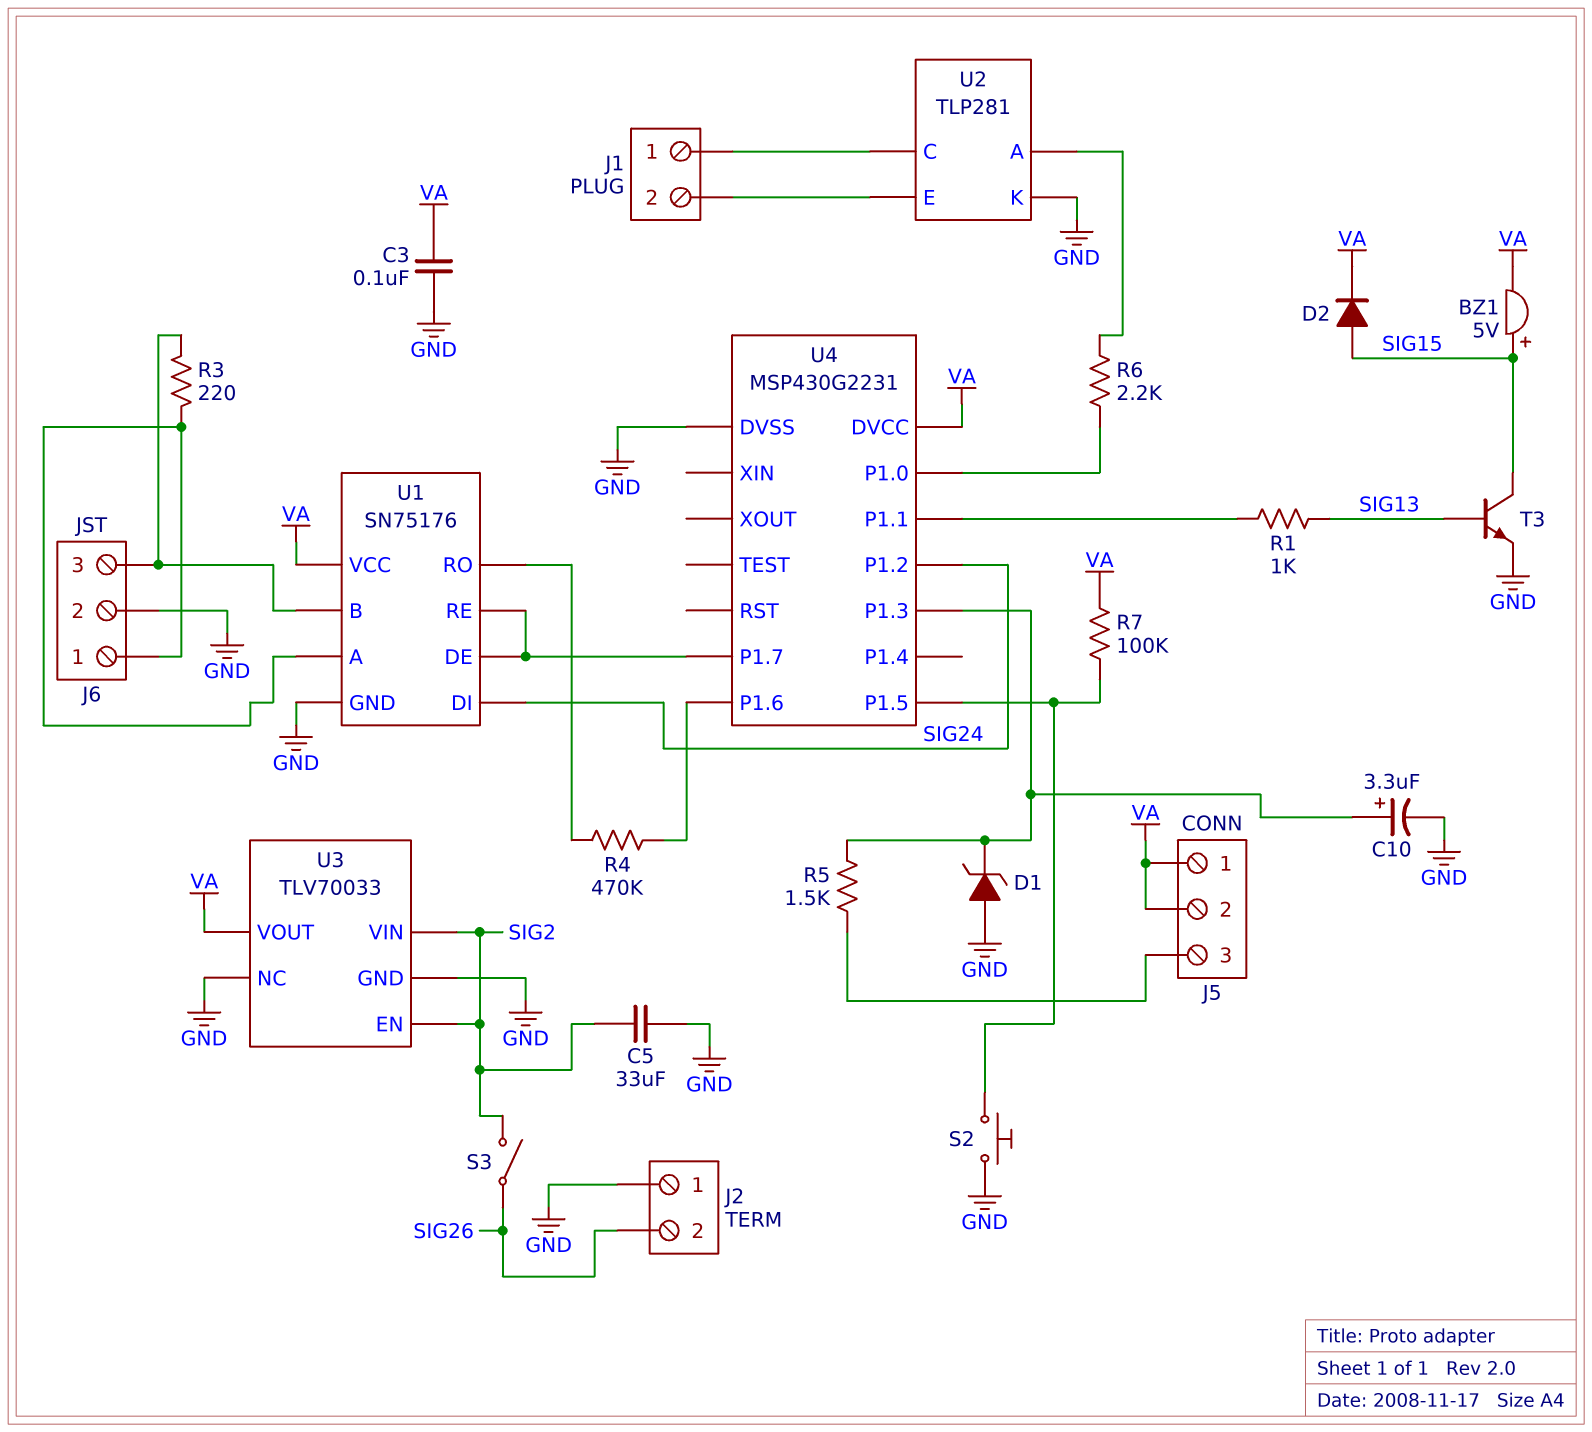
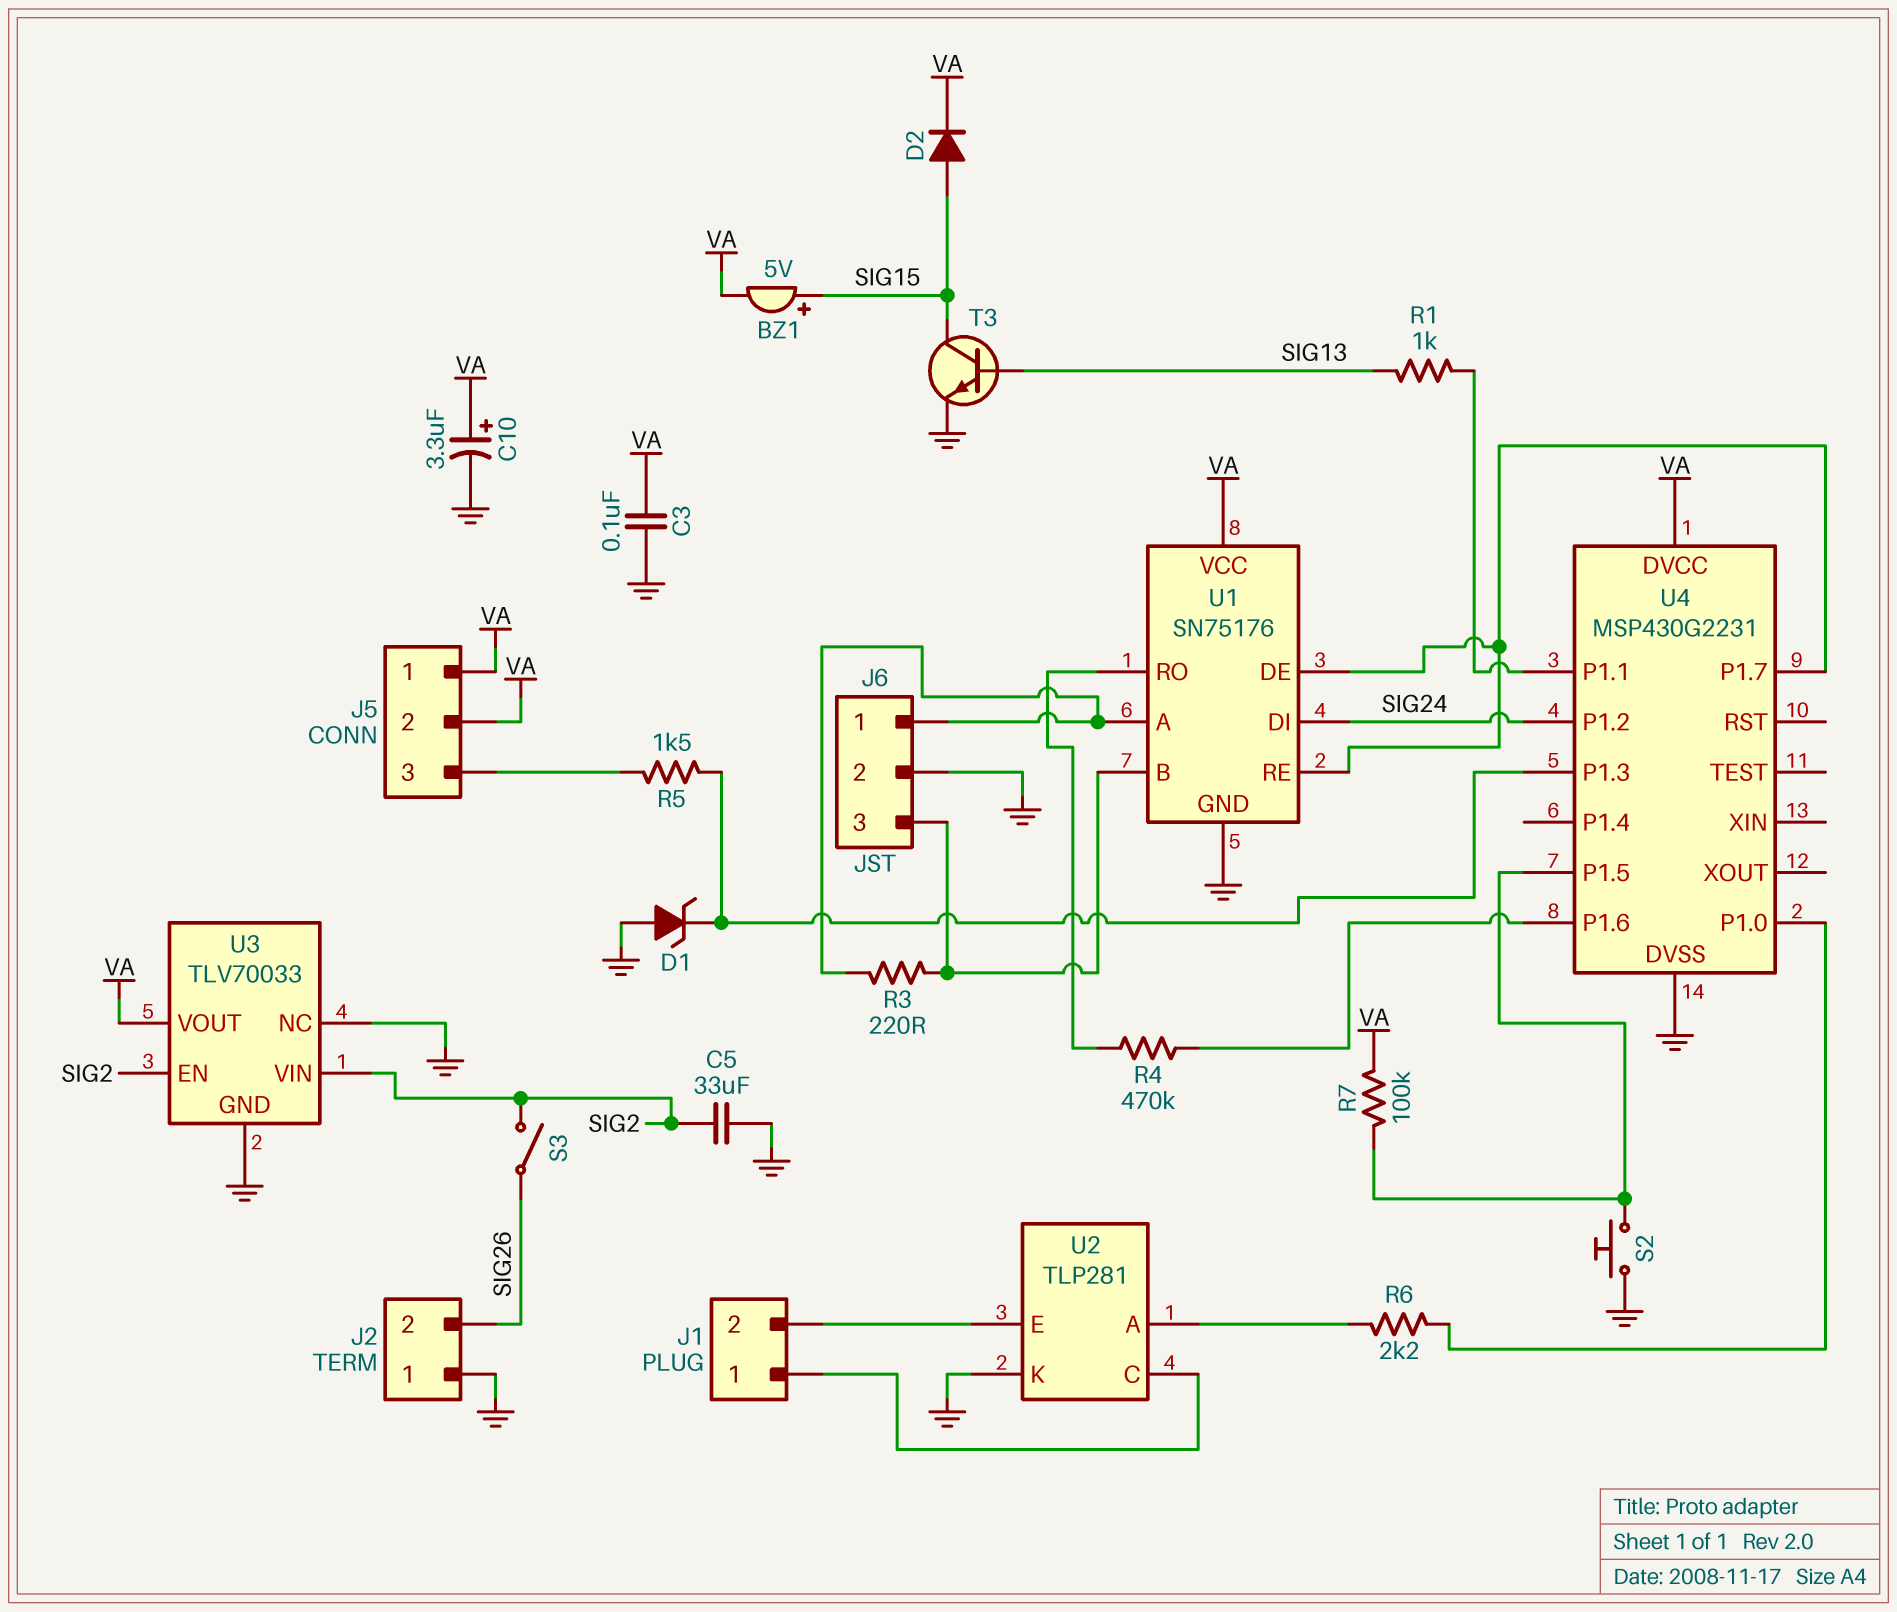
C10: 3.3uF (plus U4/P1.3, minus GND) -> 3.3uF (plus VA, minus GND)

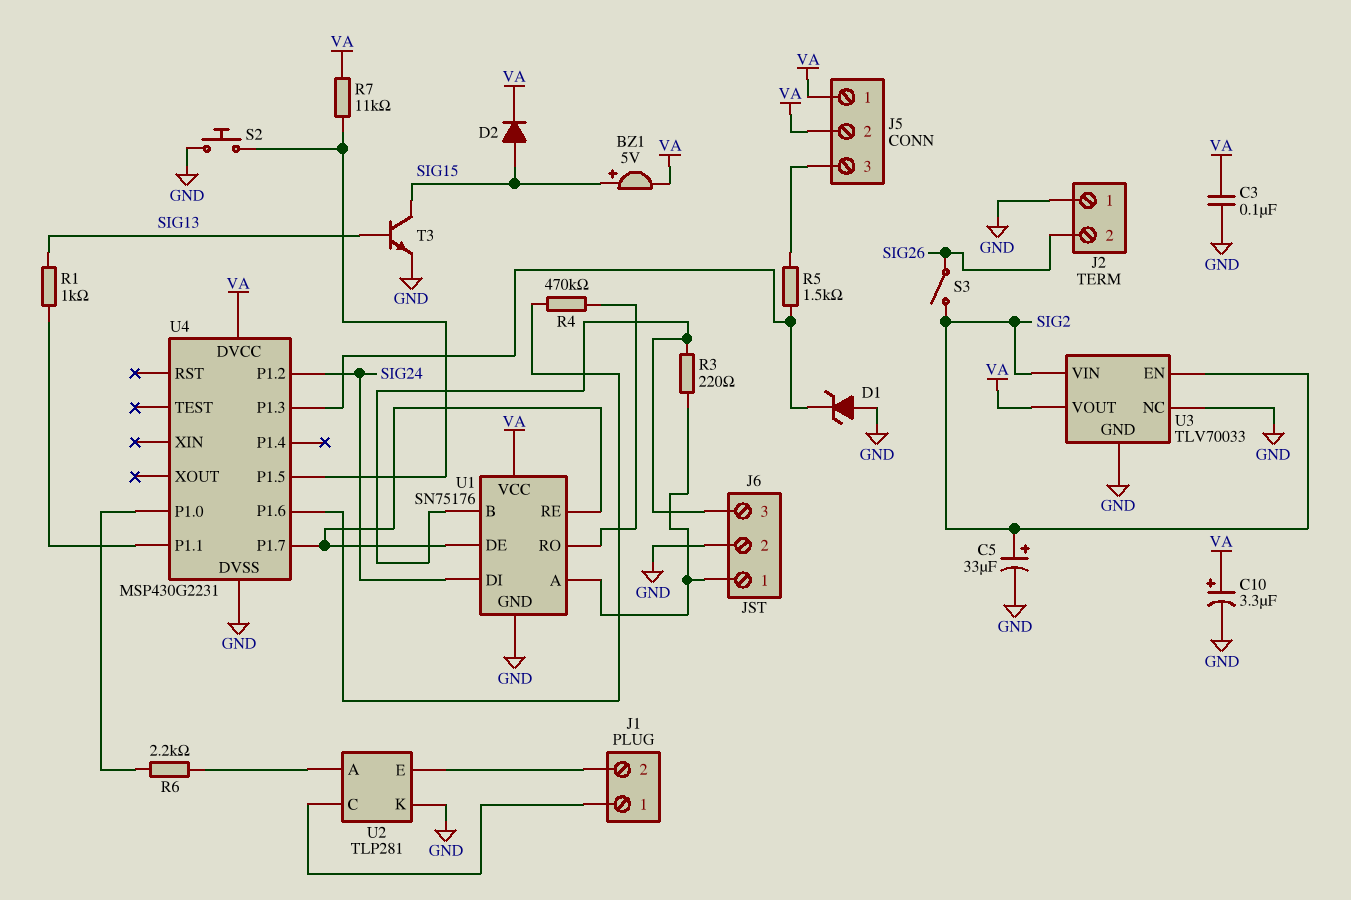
C5: 33uF (GND, SIG2) -> 33uF (plus SIG2, minus GND)
R7: 100k (U4/P1.5, VA) -> 11k (U4/P1.5, VA)

